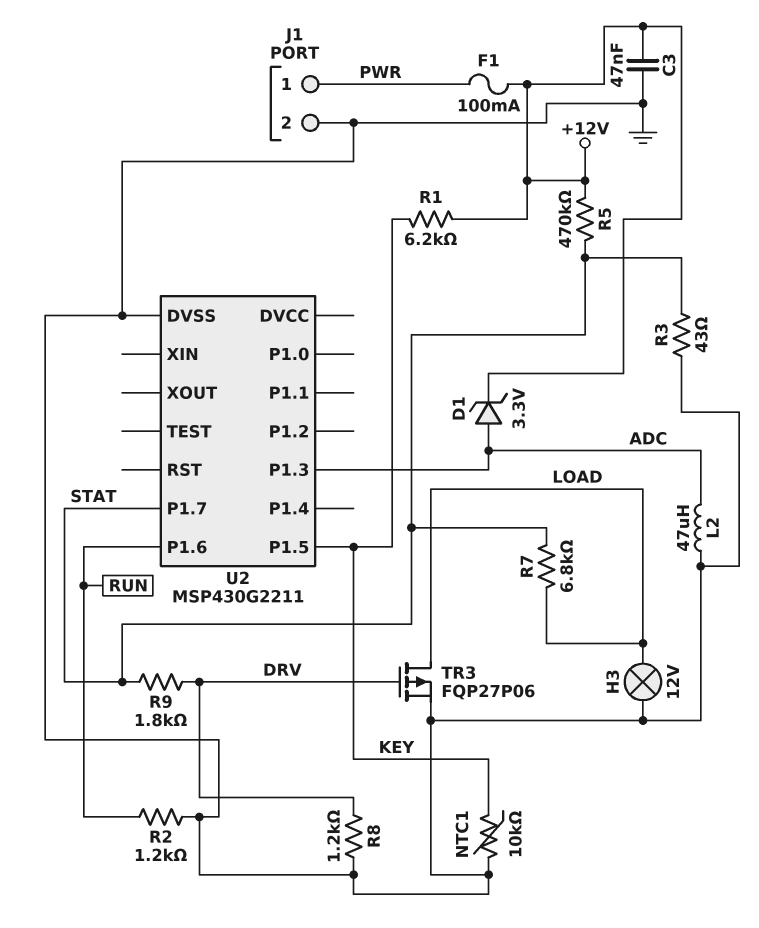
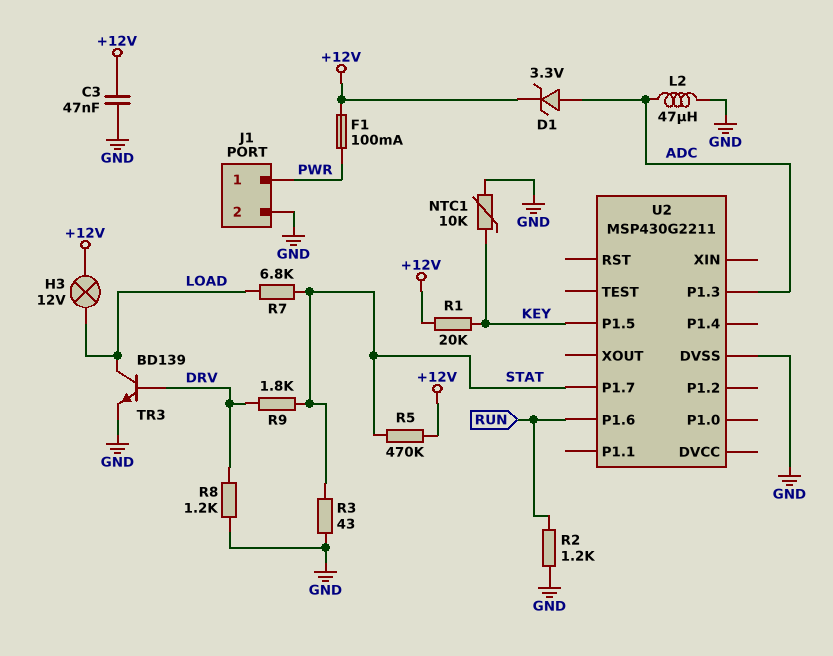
H3: lamp 12V (GND, LOAD) -> lamp 12V (+12V, LOAD)
R1: 6.2k (+12V, KEY) -> 20k (+12V, KEY)
TR3: PMOS FQP27P06 (G DRV, D LOAD, S GND) -> NPN BD139 (B DRV, C LOAD, E GND)

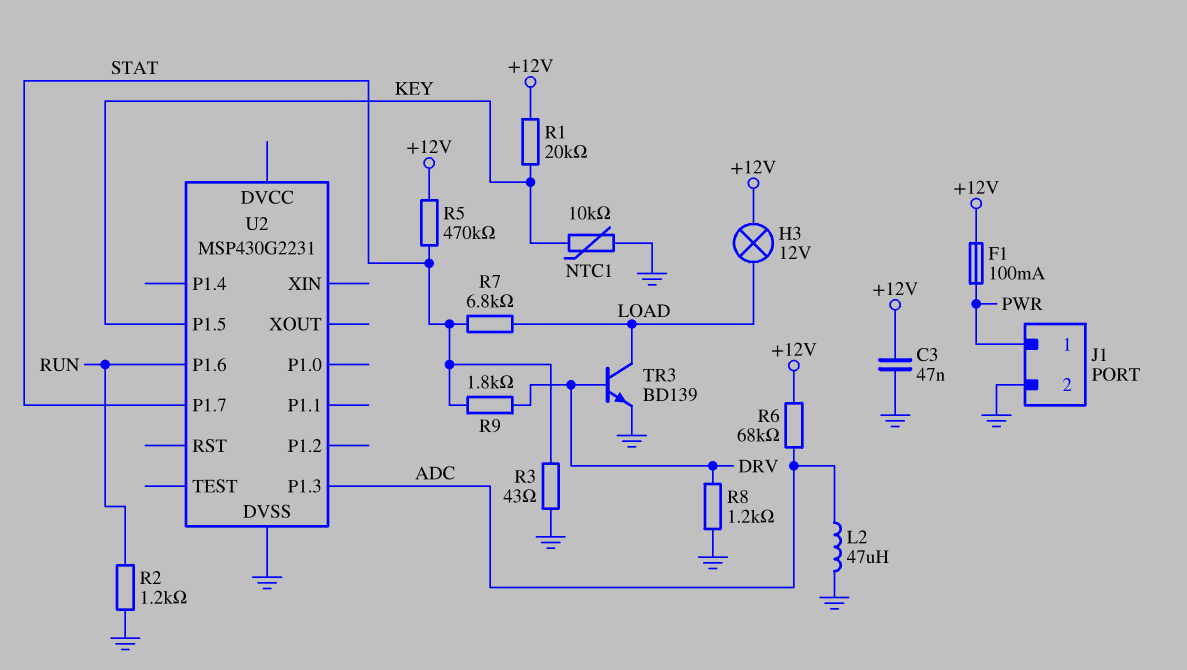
D1: zener 3.3V (A ADC, K +12V) -> none
R6: none -> 68k (+12V, ADC)
U2: MSP430G2211 -> MSP430G2231

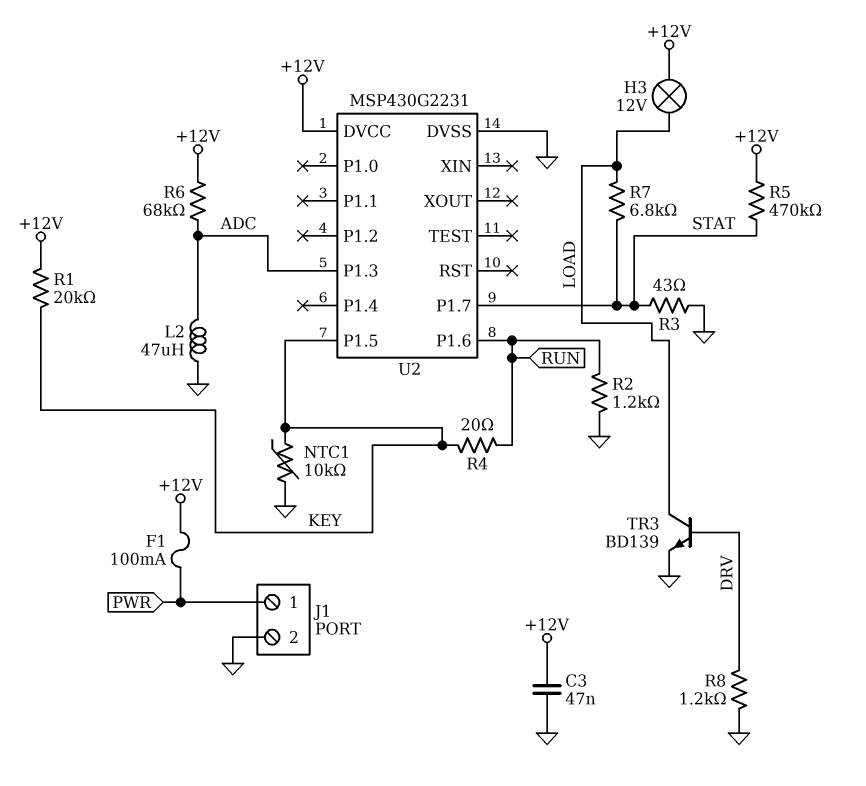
R4: none -> 20 (KEY, RUN)
R9: 1.8k (DRV, STAT) -> none
U2 pin DVCC: none -> +12V

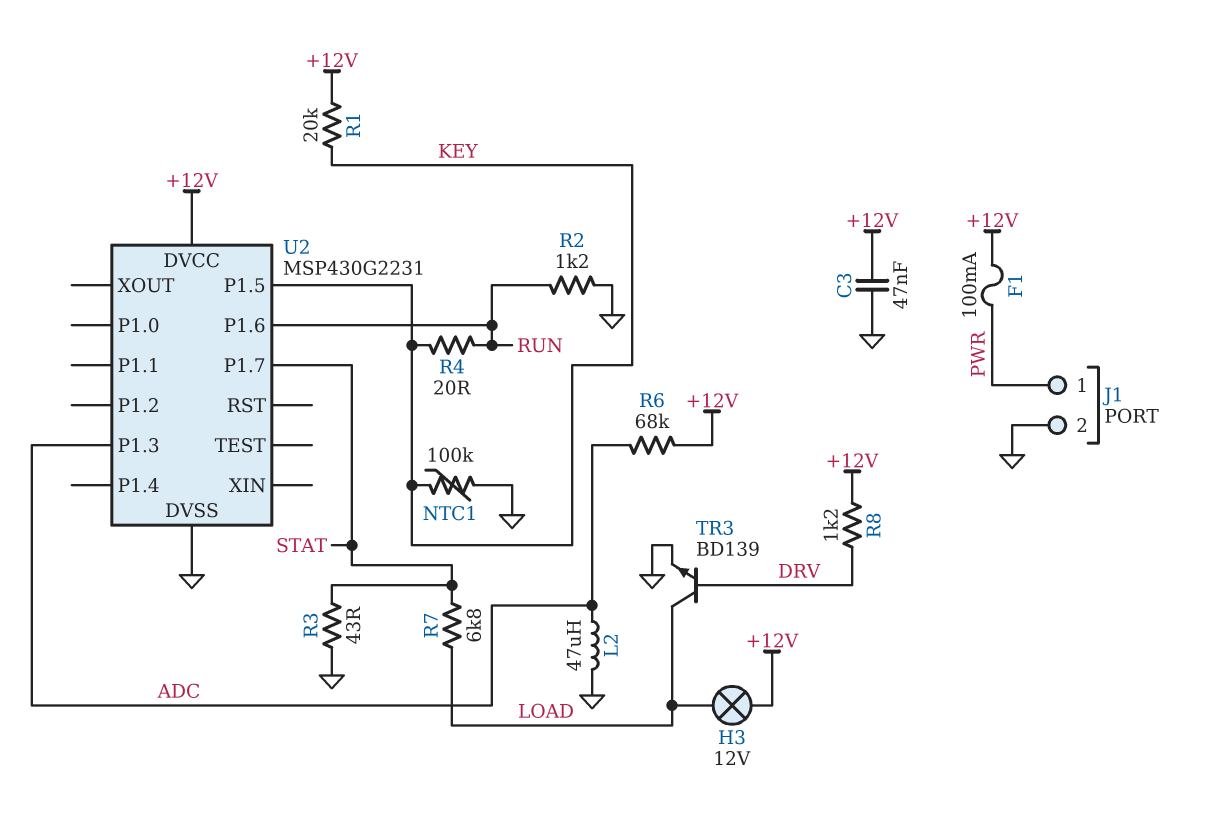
NTC1: 10k (GND, KEY) -> 100k (GND, KEY)
R5: 470k (+12V, STAT) -> none
R8: 1.2k (DRV, GND) -> 1.2k (+12V, DRV)

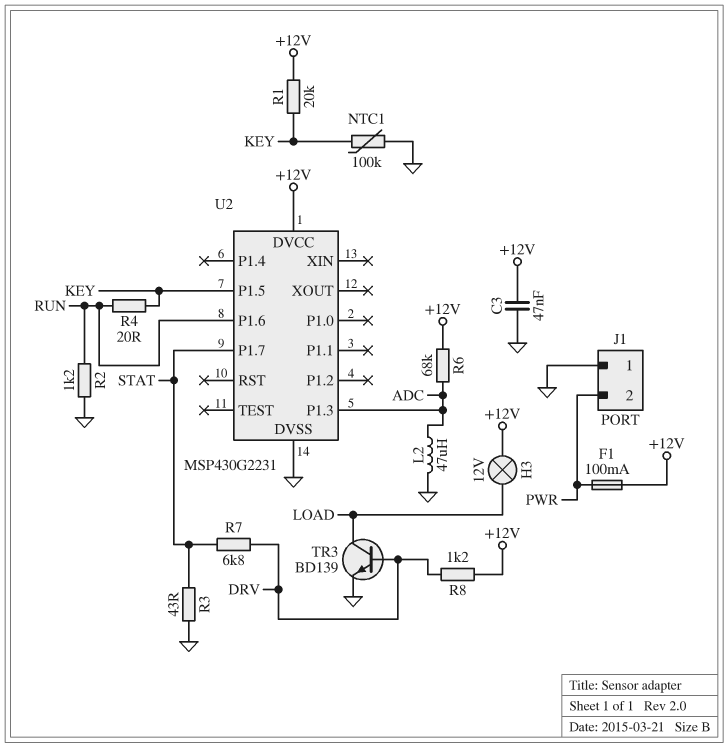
J1 pin 1: PWR -> GND
J1 pin 2: GND -> PWR
R7: 6.8k (LOAD, STAT) -> 6.8k (DRV, STAT)

